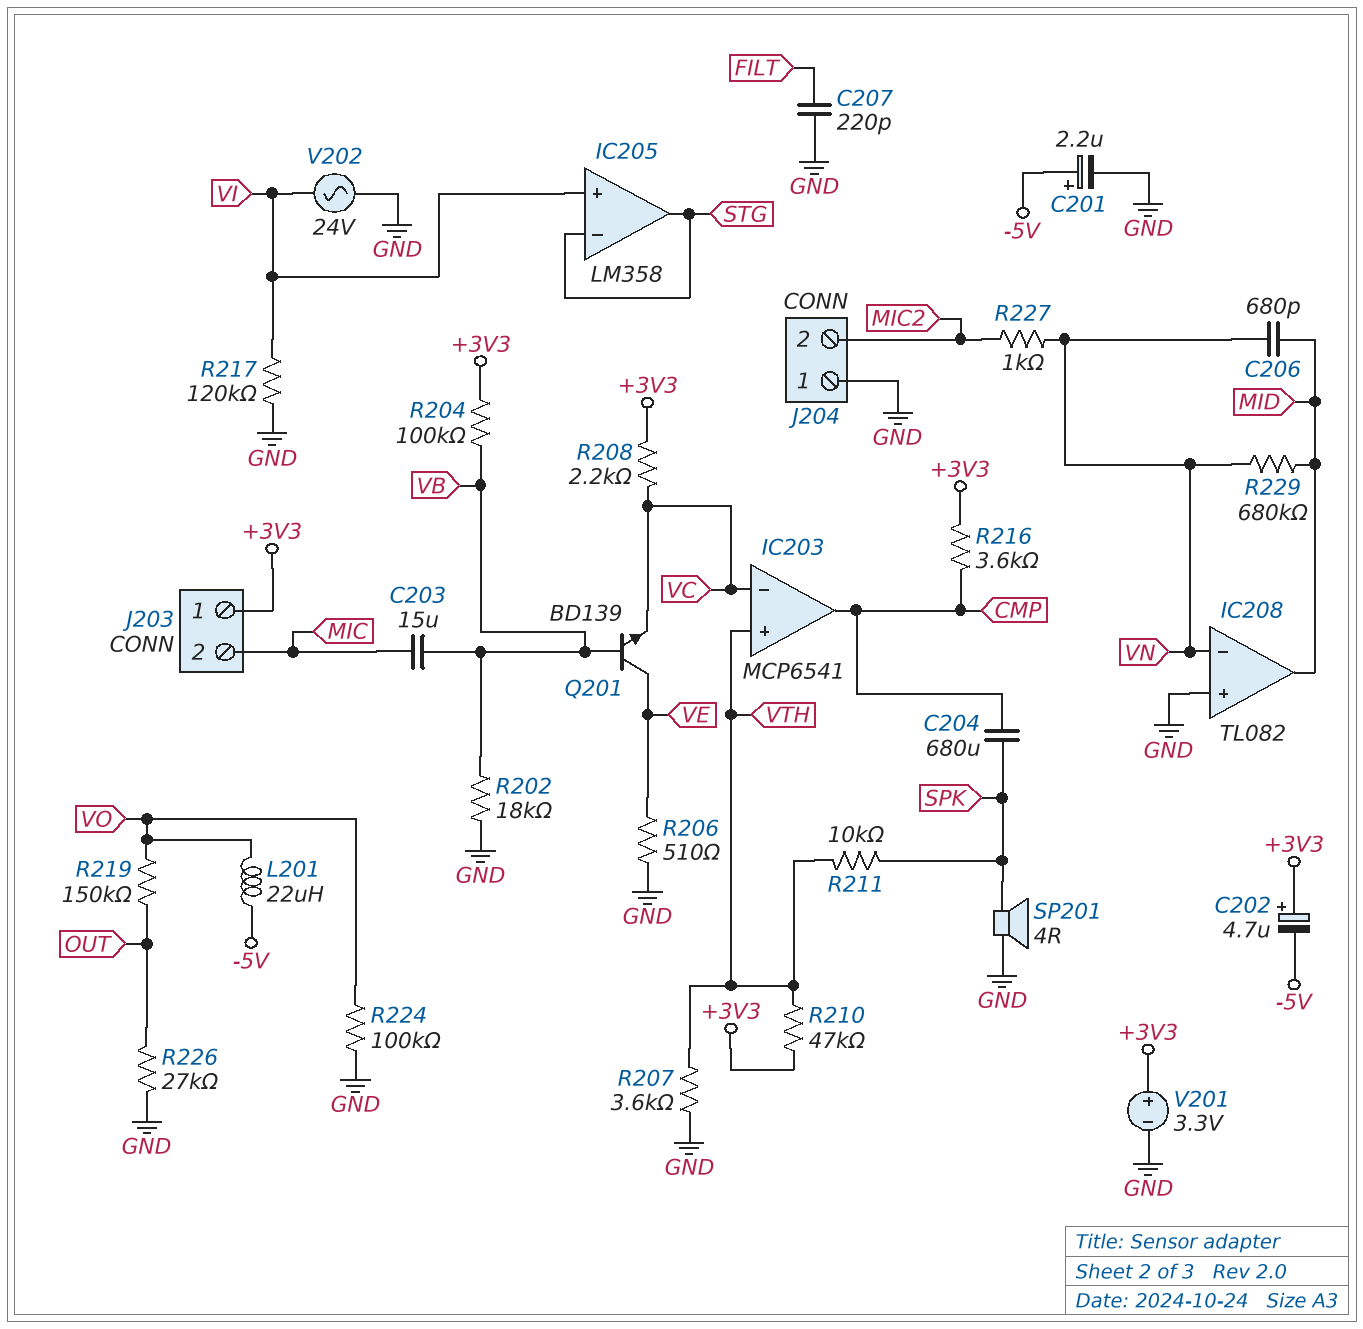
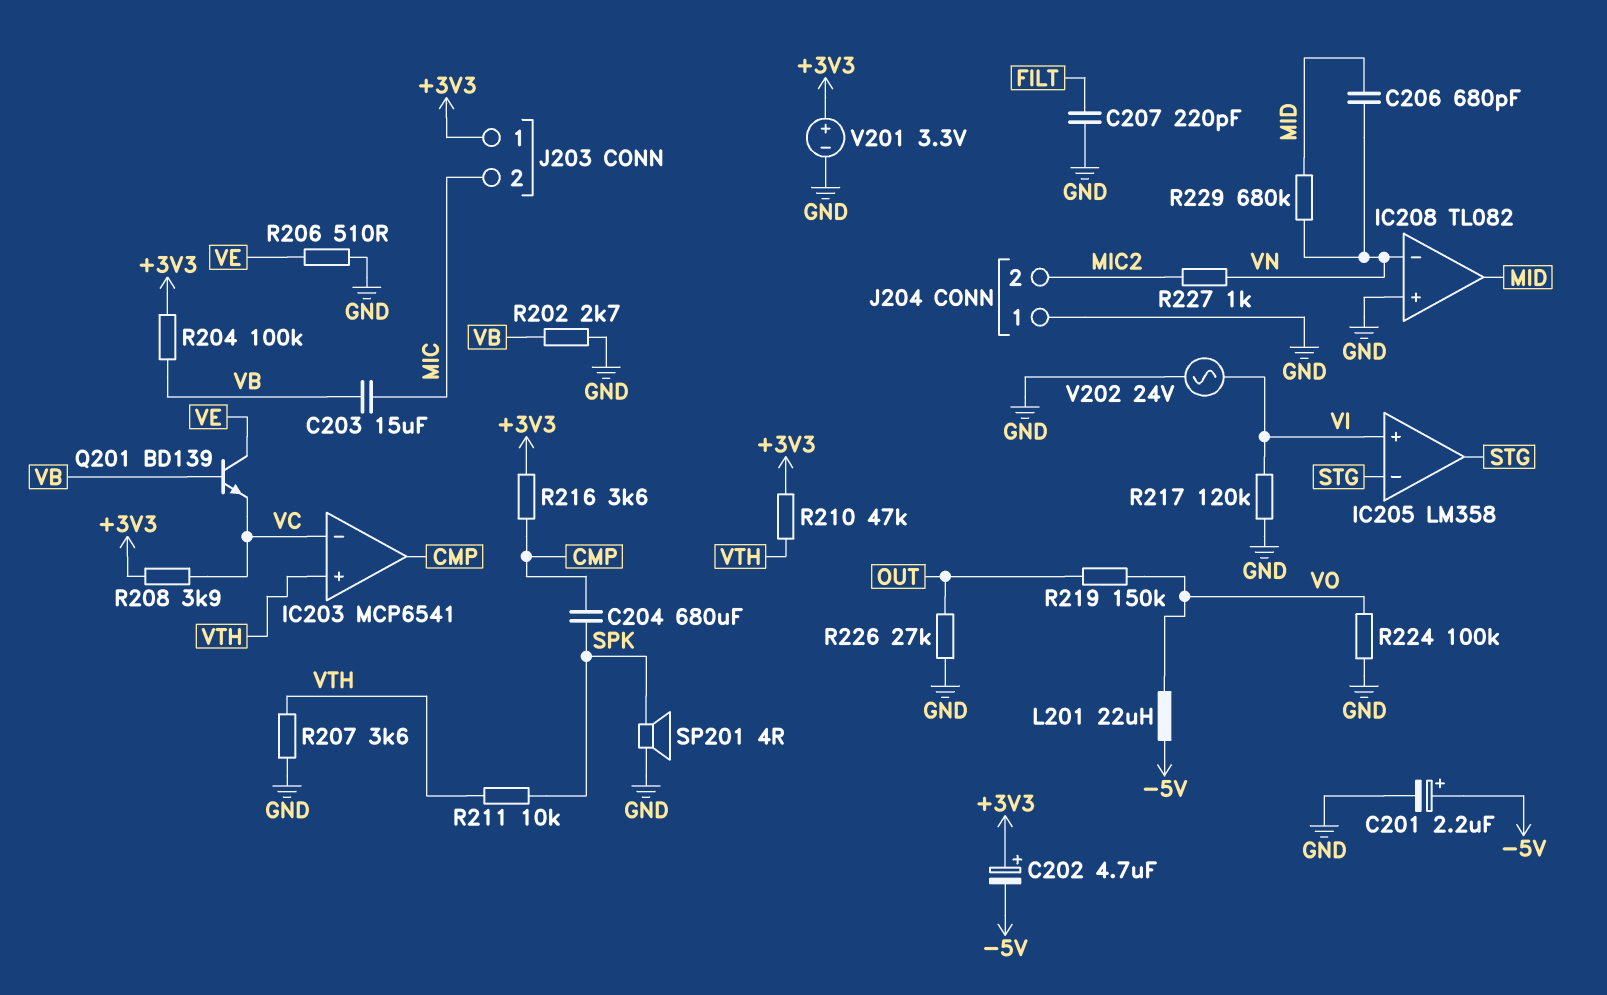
R202: 18k (GND, VB) -> 2.7k (GND, VB)
R208: 2.2k (+3V3, VC) -> 3.9k (+3V3, VC)

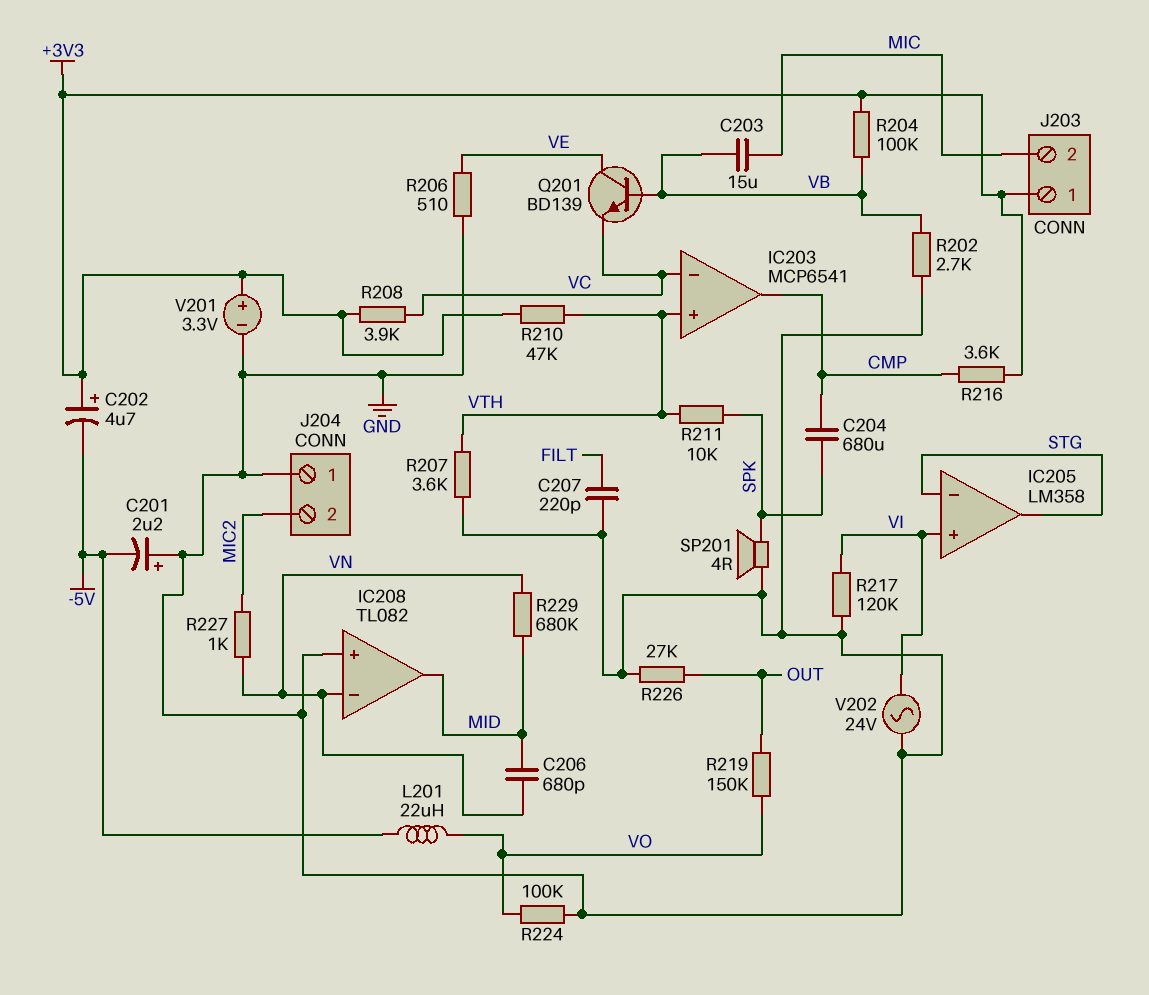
C201: 2.2uF (plus -5V, minus GND) -> 2.2uF (plus GND, minus -5V)

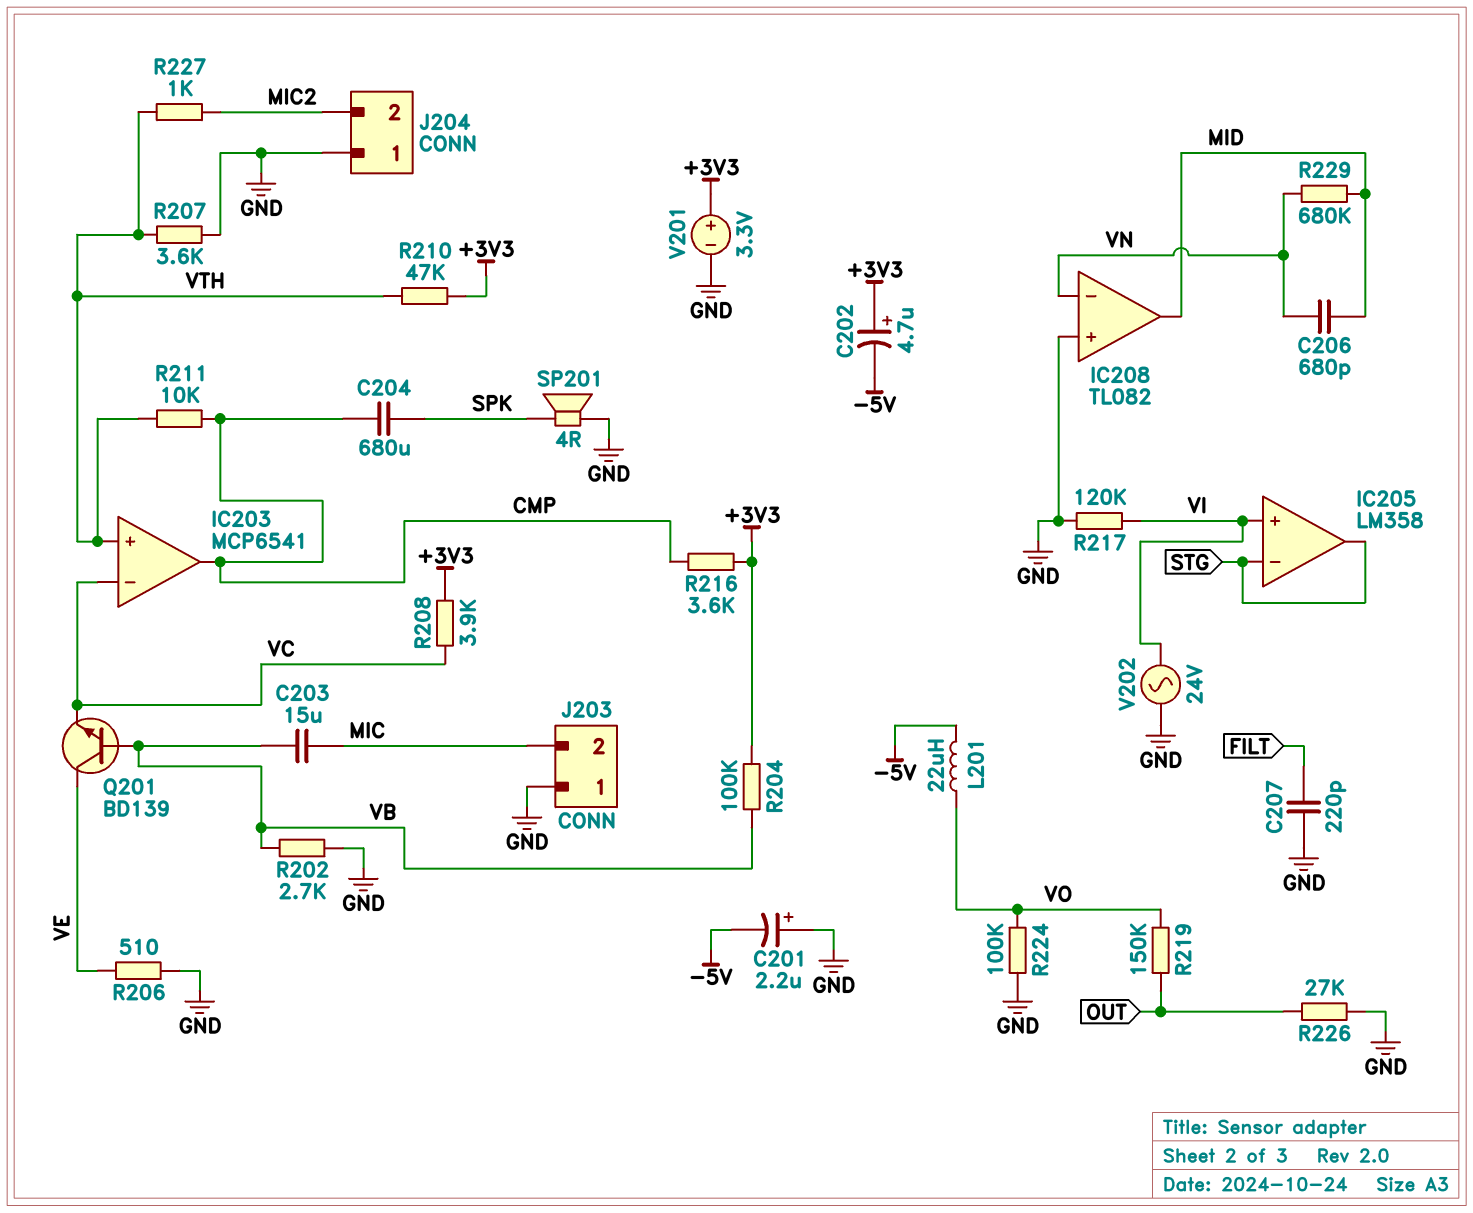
J203 pin 1: +3V3 -> GND
R211: 10k (SPK, VTH) -> 10k (CMP, VTH)
R227: 1k (MIC2, VN) -> 1k (MIC2, VTH)

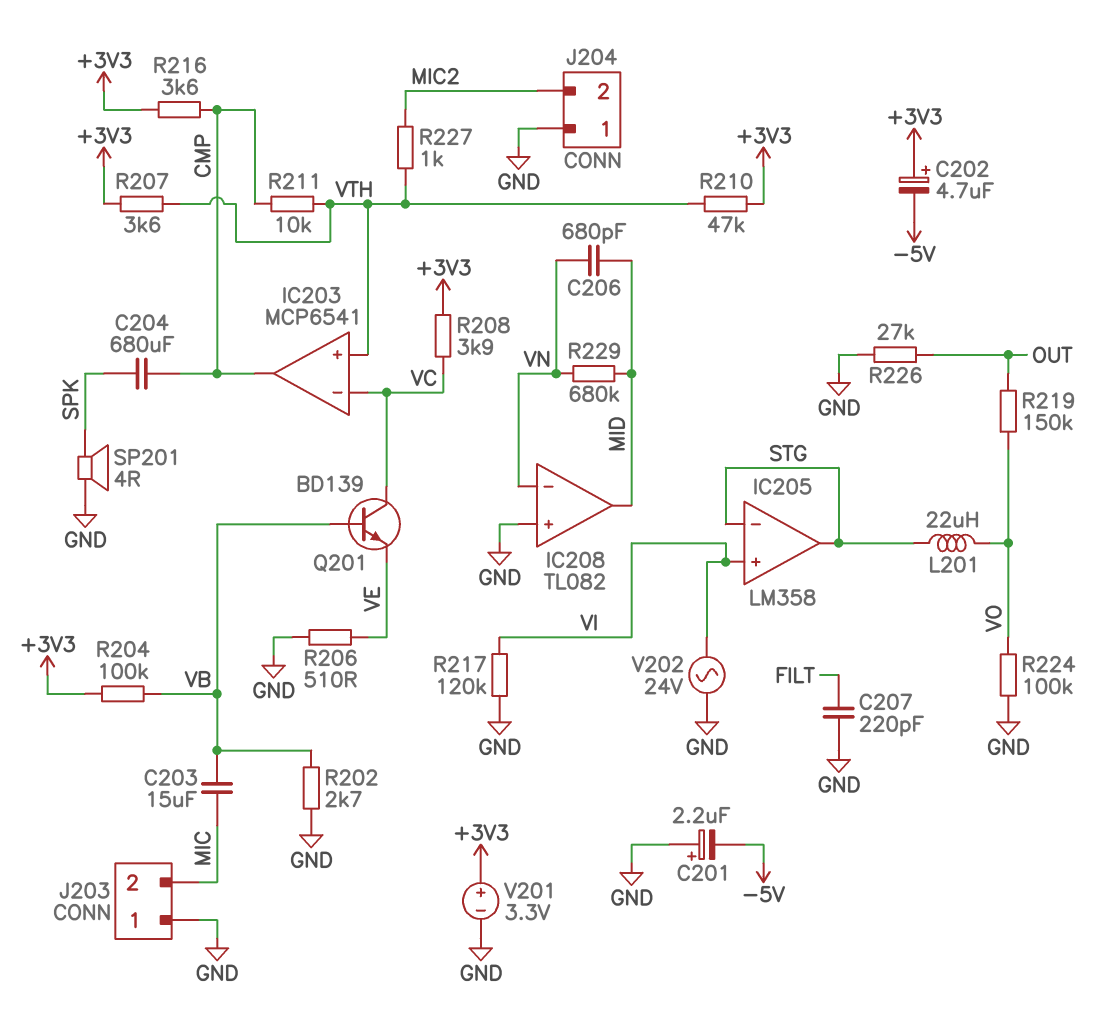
L201: 22uH (-5V, VO) -> 22uH (STG, VO)
Q201: NPN BD139 (B VB, C VE, E VC) -> NPN BD139 (B VB, C VC, E VE)
R207: 3.6k (GND, VTH) -> 3.6k (+3V3, VTH)

